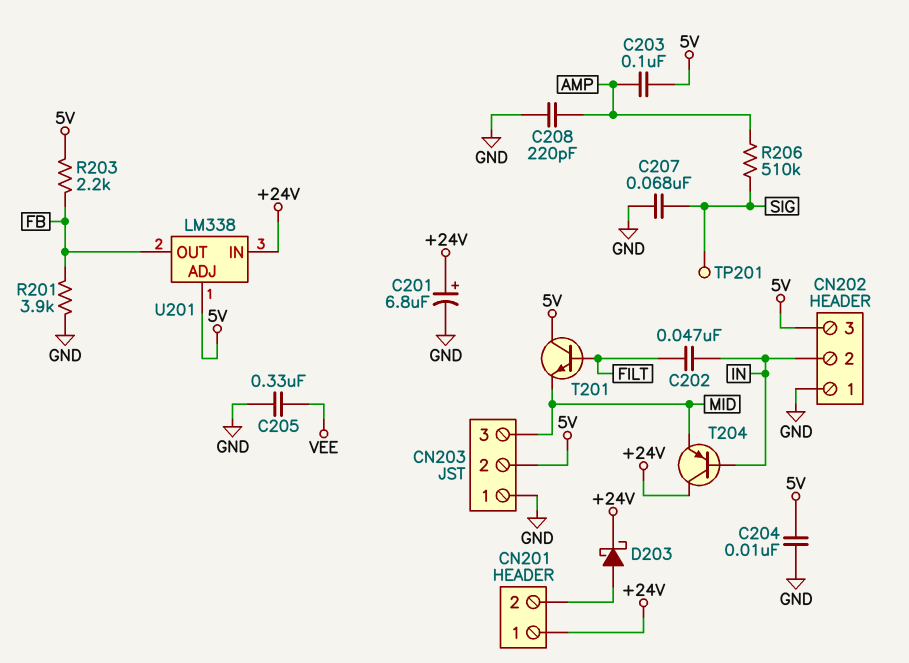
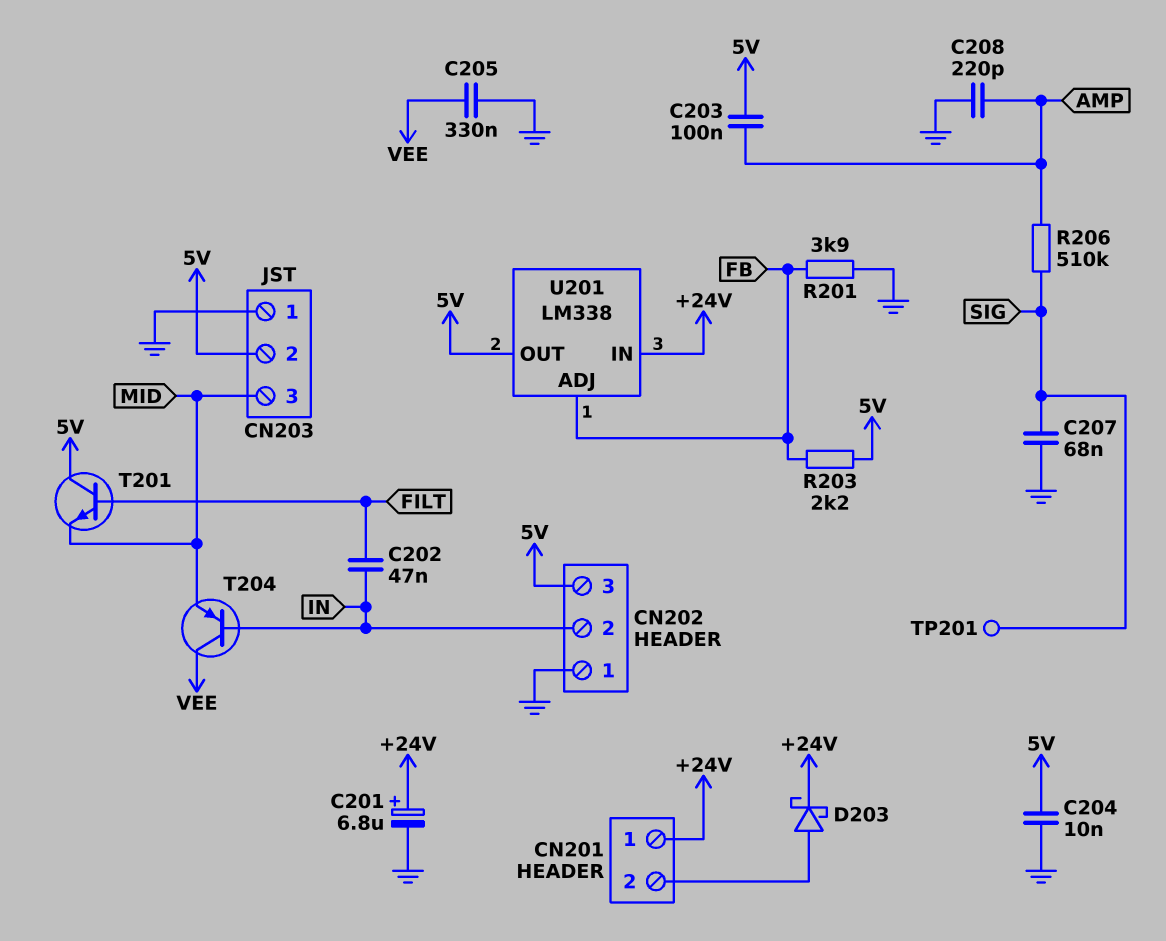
T204: PNP (B IN, C +24V, E MID) -> PNP (B IN, C VEE, E MID)
U201 pin ADJ: 5V -> FB
U201 pin OUT: FB -> 5V

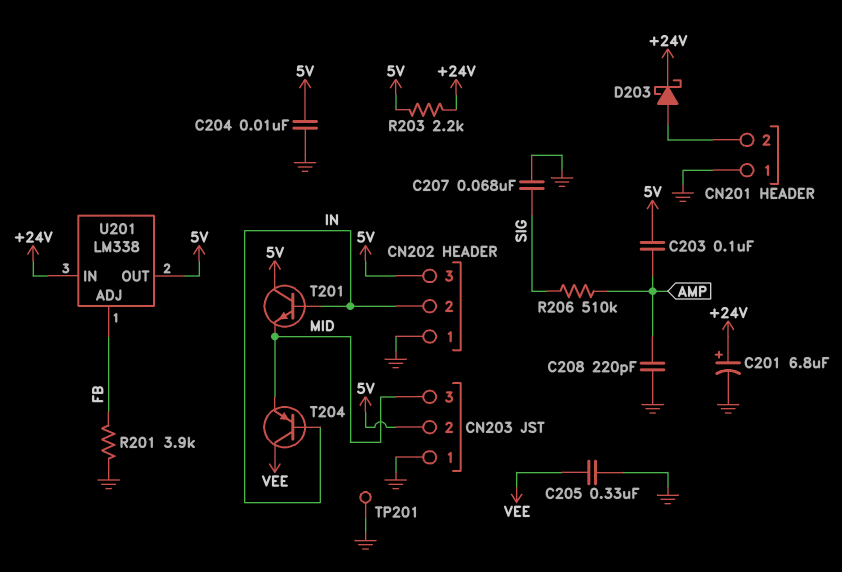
C202: 47nF (FILT, IN) -> none
CN201 pin 1: +24V -> GND
R203: 2.2k (5V, FB) -> 2.2k (+24V, 5V)
T201: NPN (B FILT, C 5V, E MID) -> NPN (B IN, C 5V, E MID)
TP201: test point (SIG) -> test point (GND)

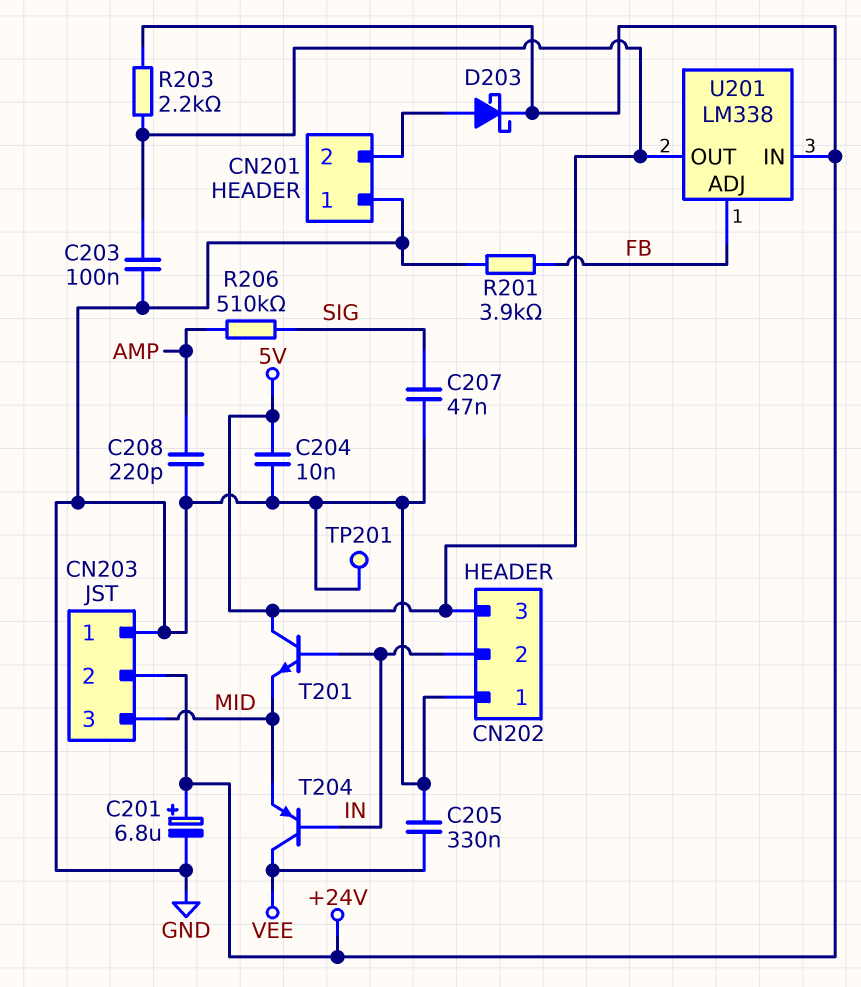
C203: 100nF (5V, AMP) -> 100nF (5V, GND)
C207: 68nF (GND, SIG) -> 47nF (GND, SIG)
CN203 pin 2: 5V -> +24V

